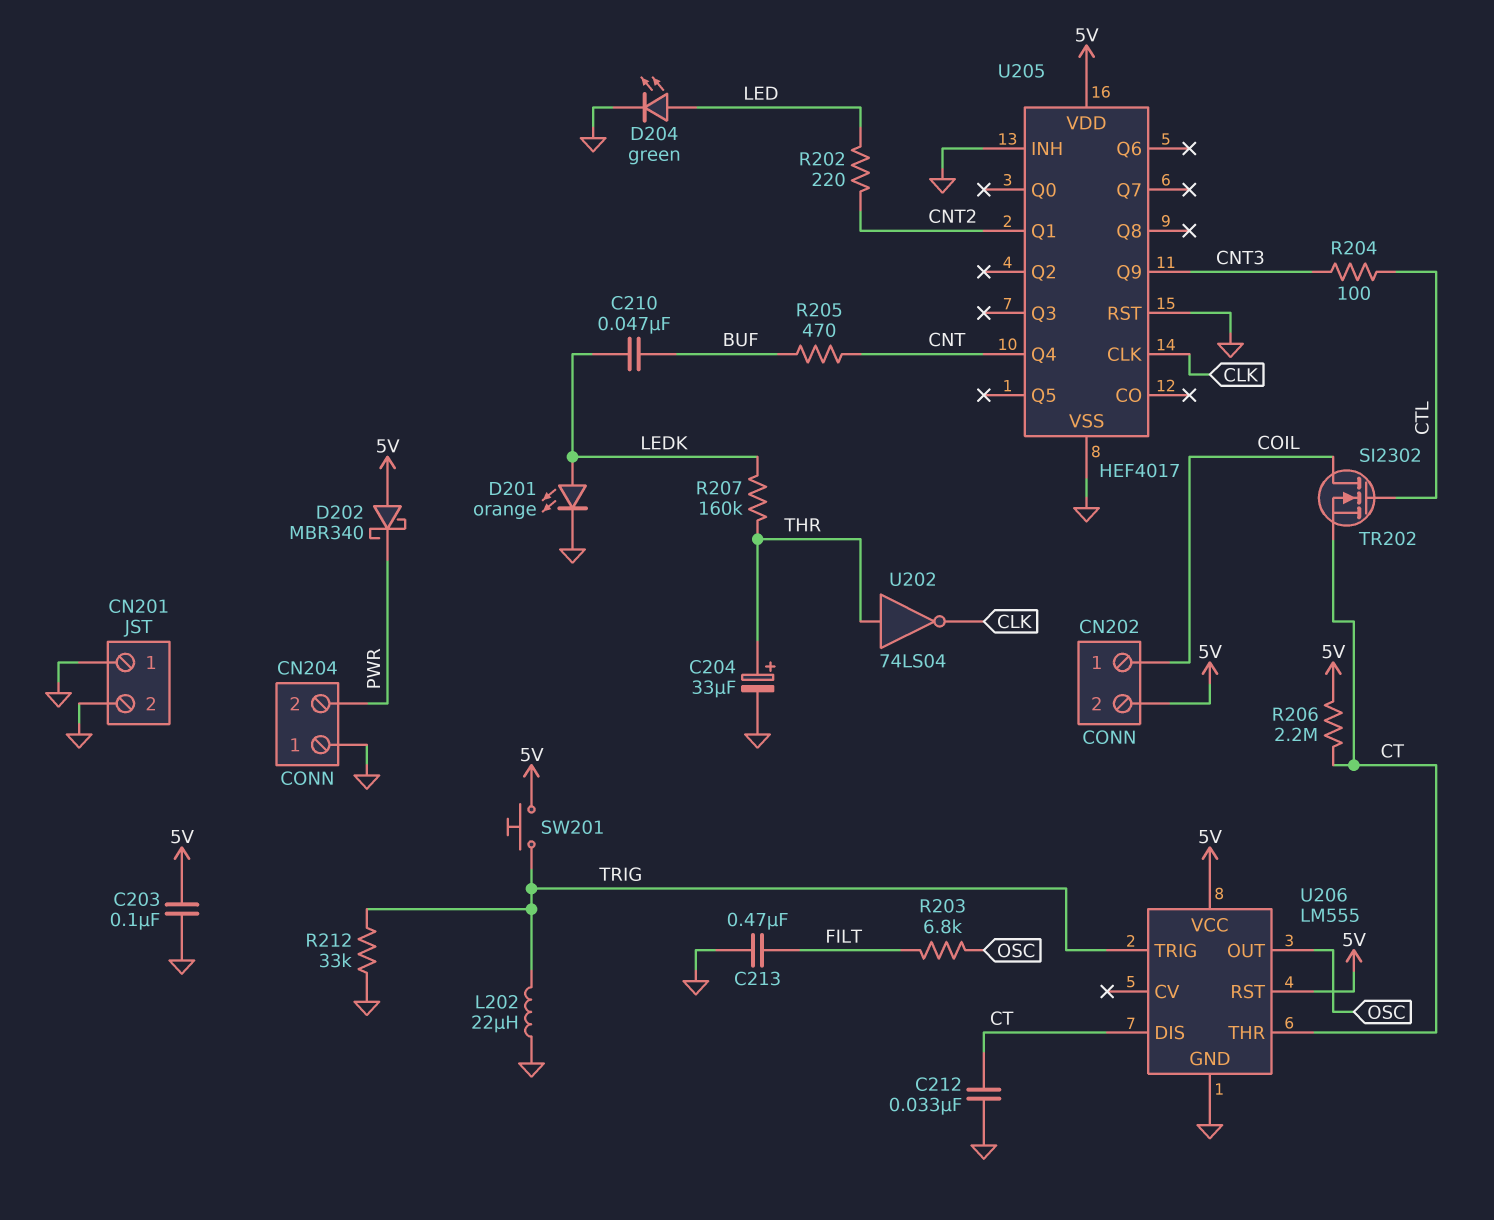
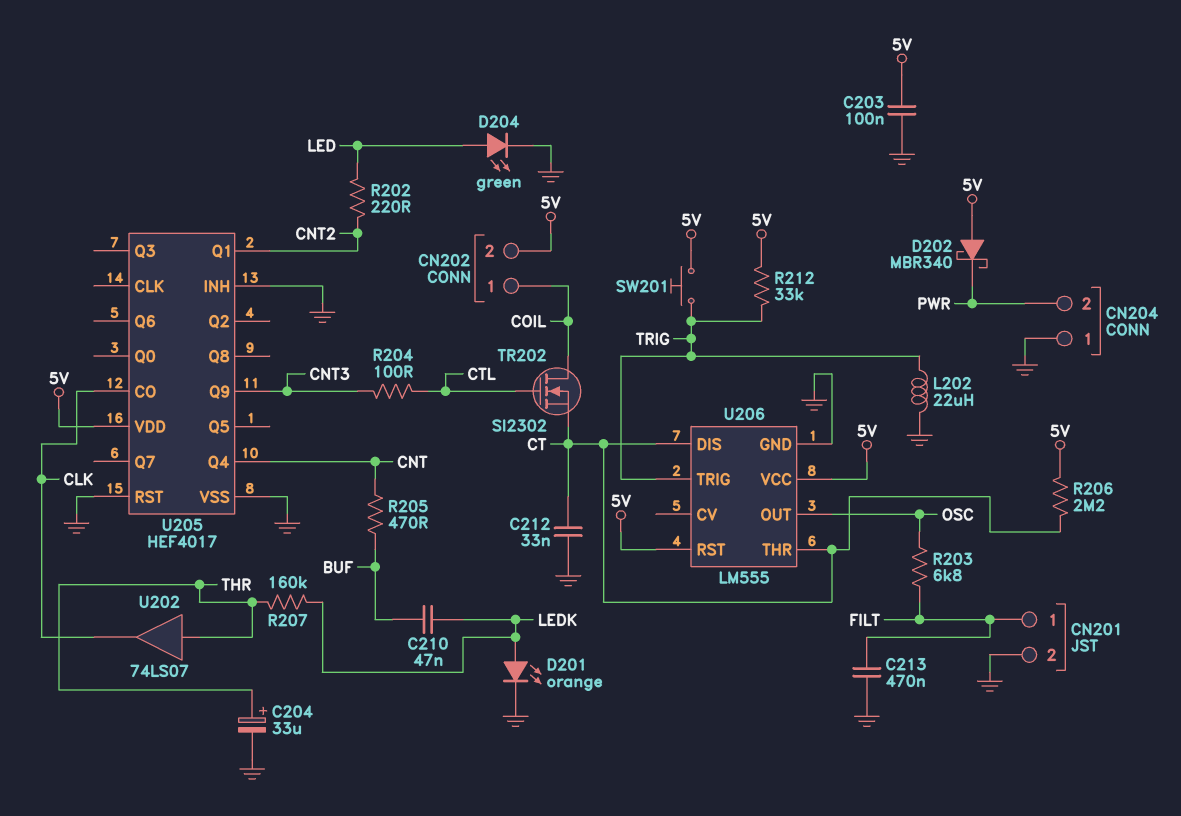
CN201 pin 1: GND -> FILT
R212: 33k (GND, TRIG) -> 33k (5V, TRIG)
U202: NOT 74LS04 (in THR, out CLK) -> buffer 74LS07 (in THR, out CLK)
U205 pin CLK: CLK -> none
U205 pin CO: none -> CLK

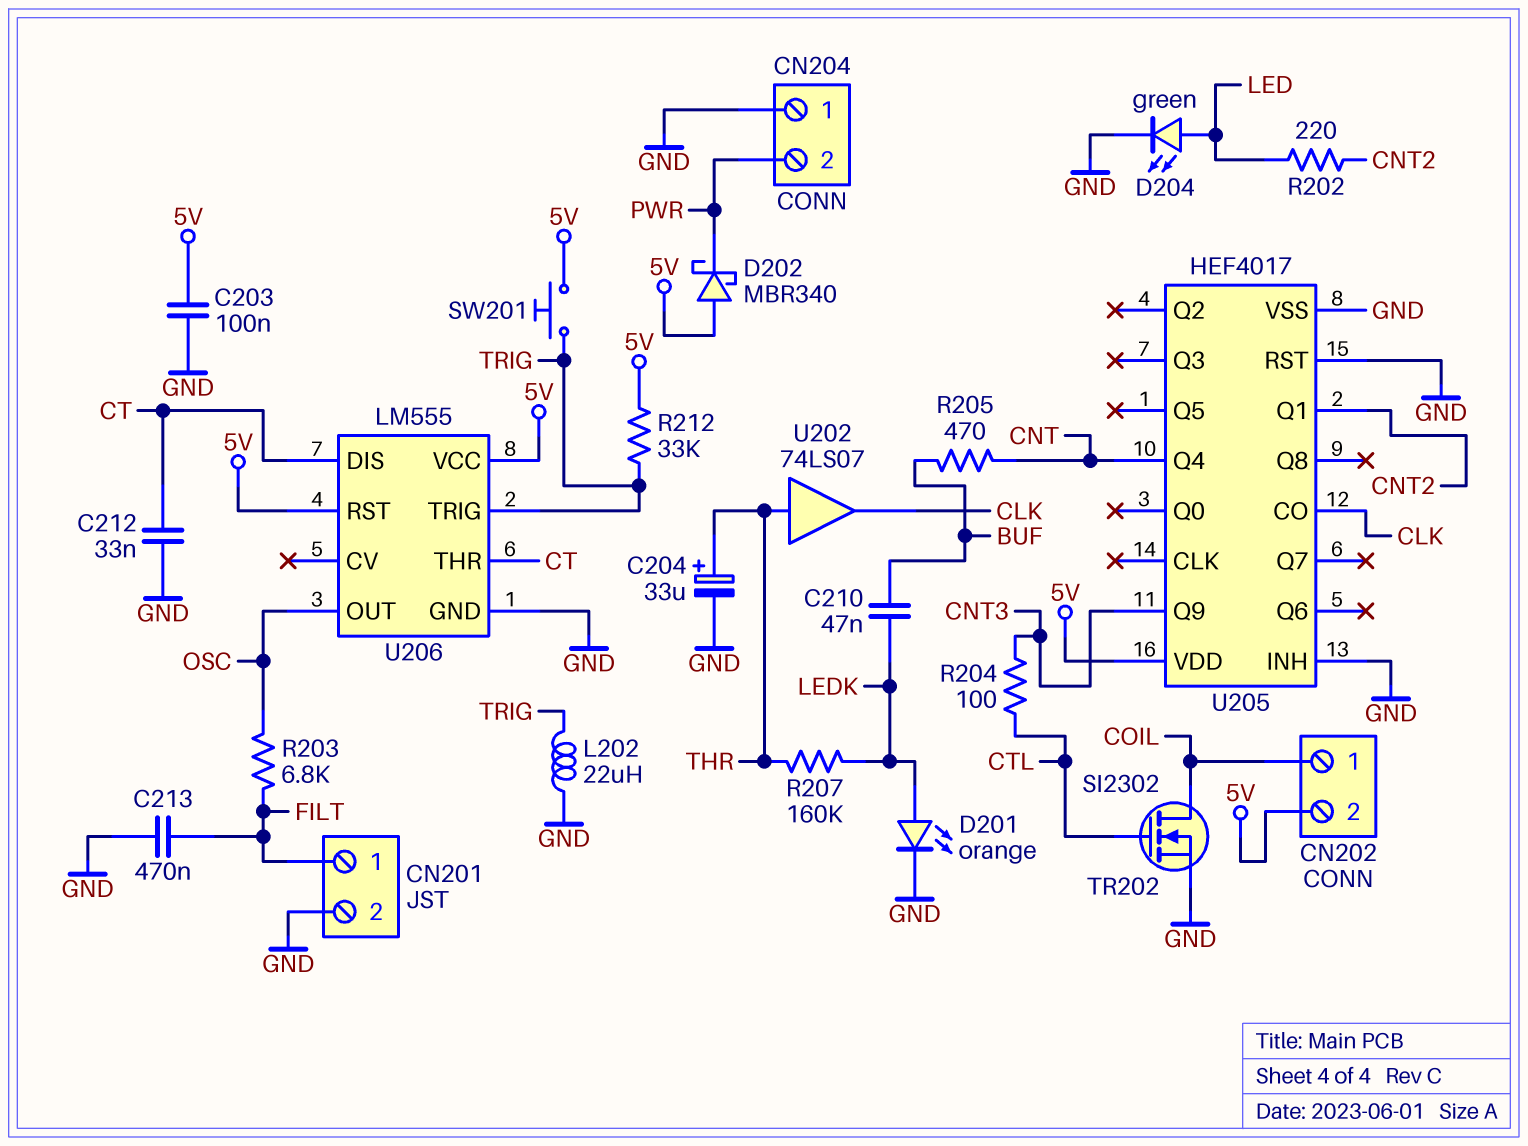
R206: 2.2M (5V, CT) -> none
TR202: NMOS SI2302 (G CTL, D COIL, S CT) -> NMOS SI2302 (G CTL, D COIL, S GND)

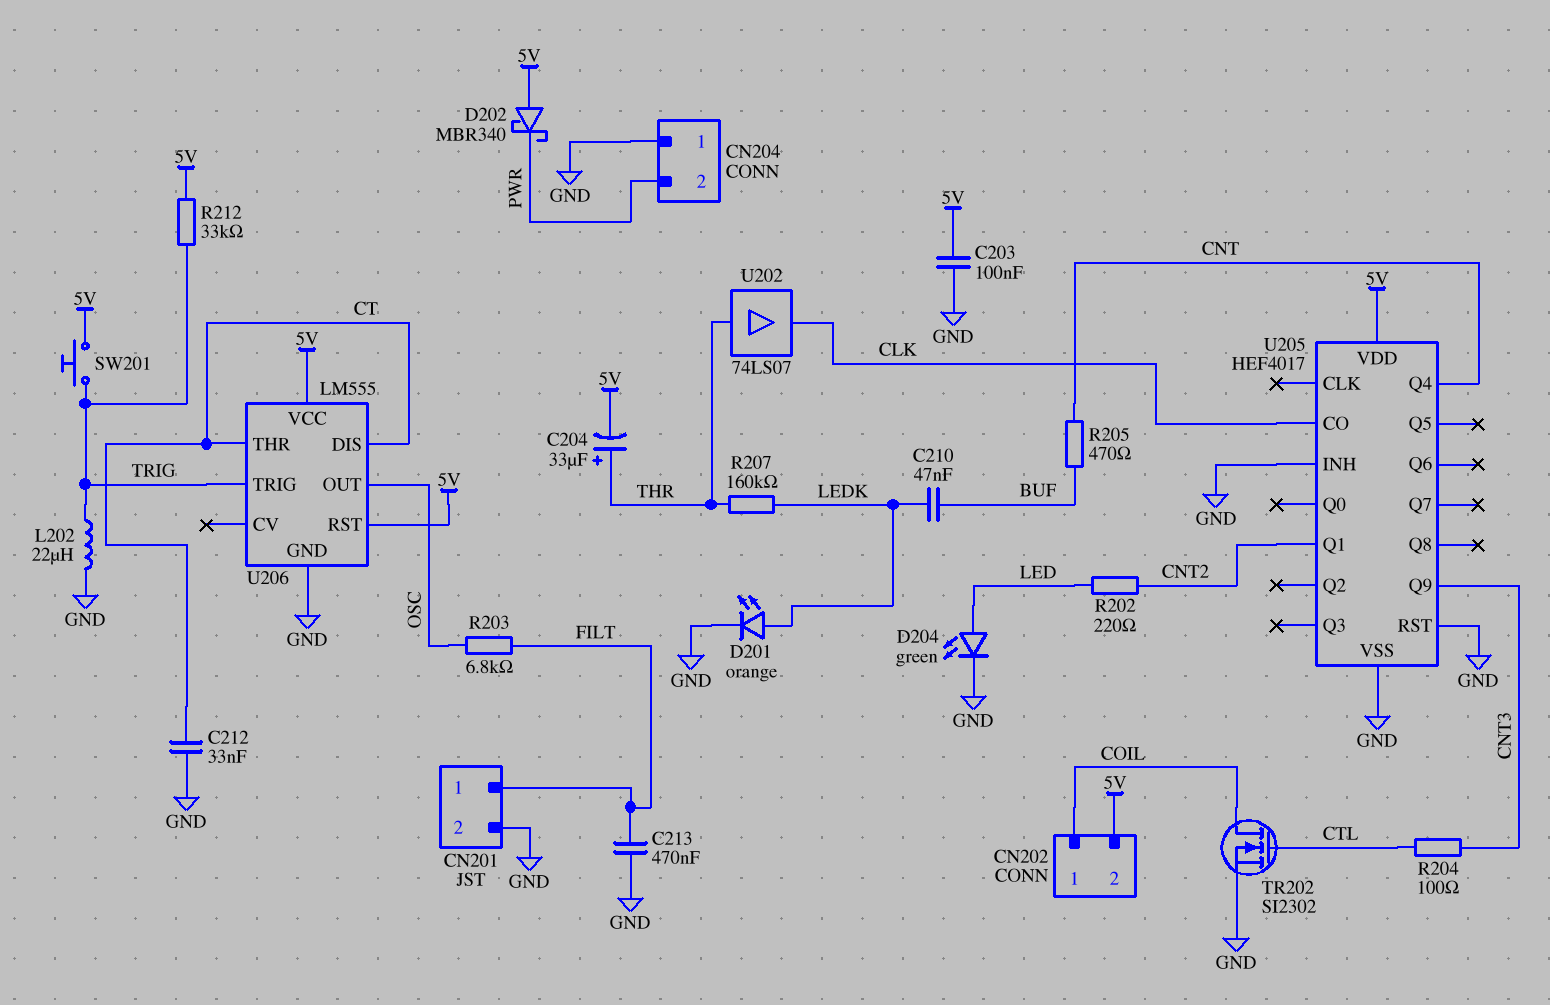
C204: 33uF (plus THR, minus GND) -> 33uF (plus THR, minus 5V)

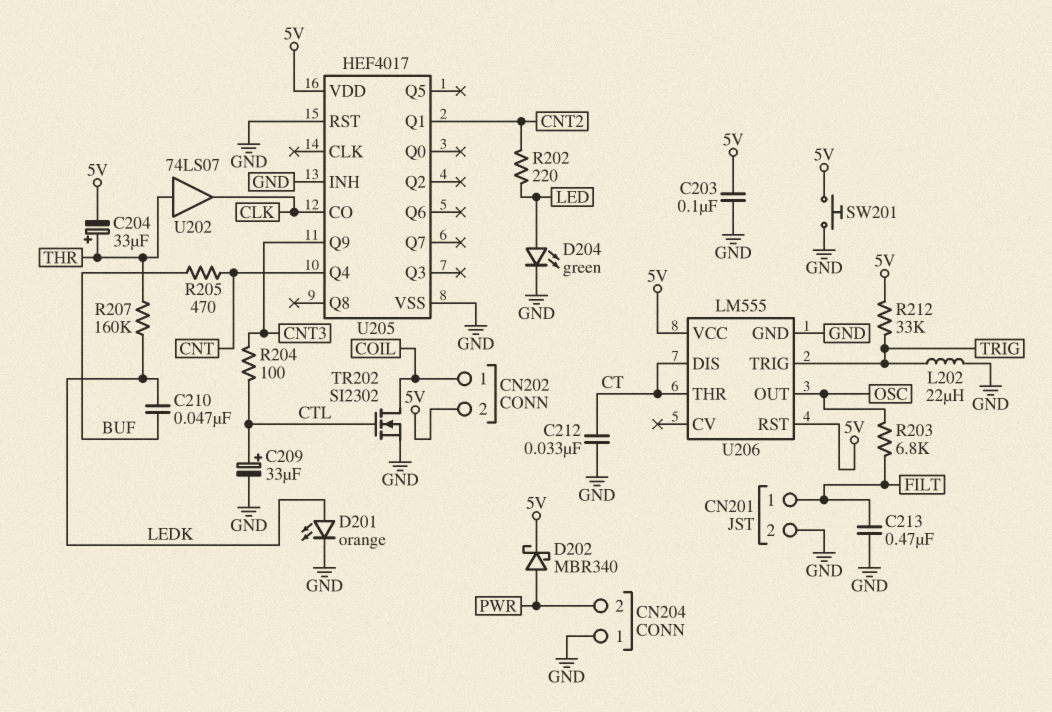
C209: none -> 33uF (plus CTL, minus GND)
D202: schottky MBR340 (A 5V, K PWR) -> schottky MBR340 (A PWR, K 5V)
SW201: button (5V, TRIG) -> button (5V, GND)

